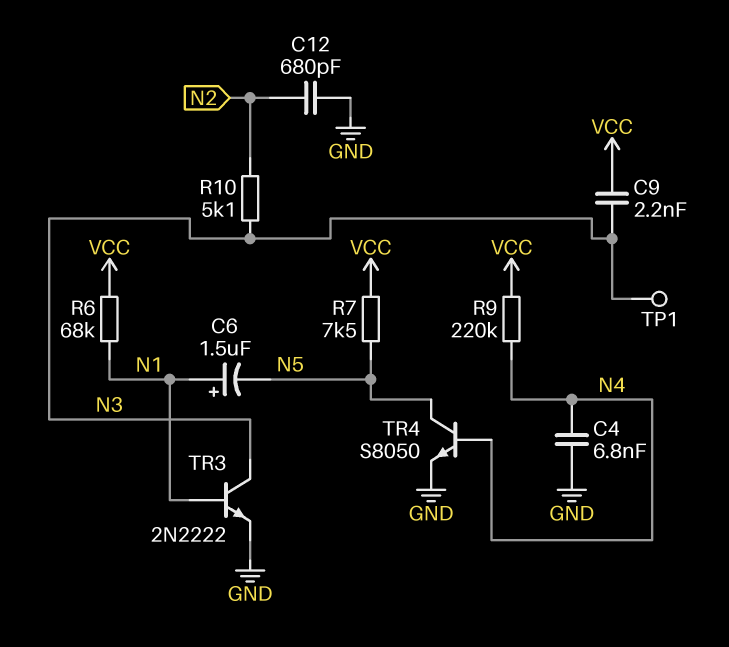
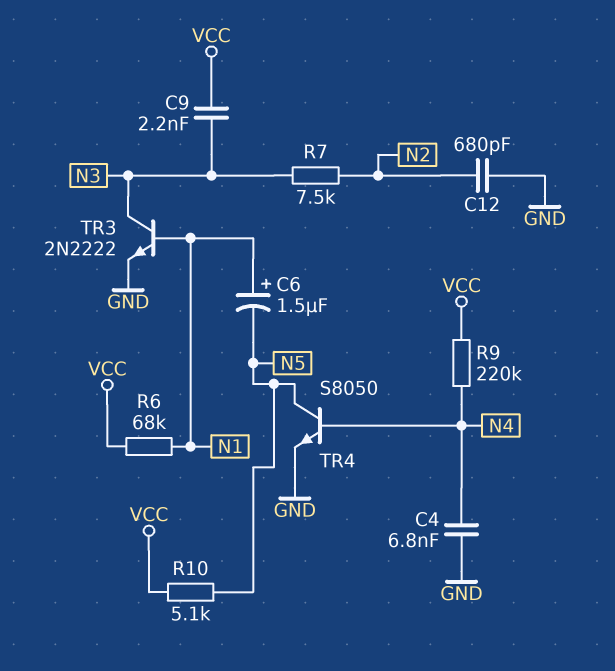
R7: 7.5k (N5, VCC) -> 7.5k (N2, N3)
R10: 5.1k (N2, N3) -> 5.1k (N5, VCC)
TP1: test point (N3) -> none

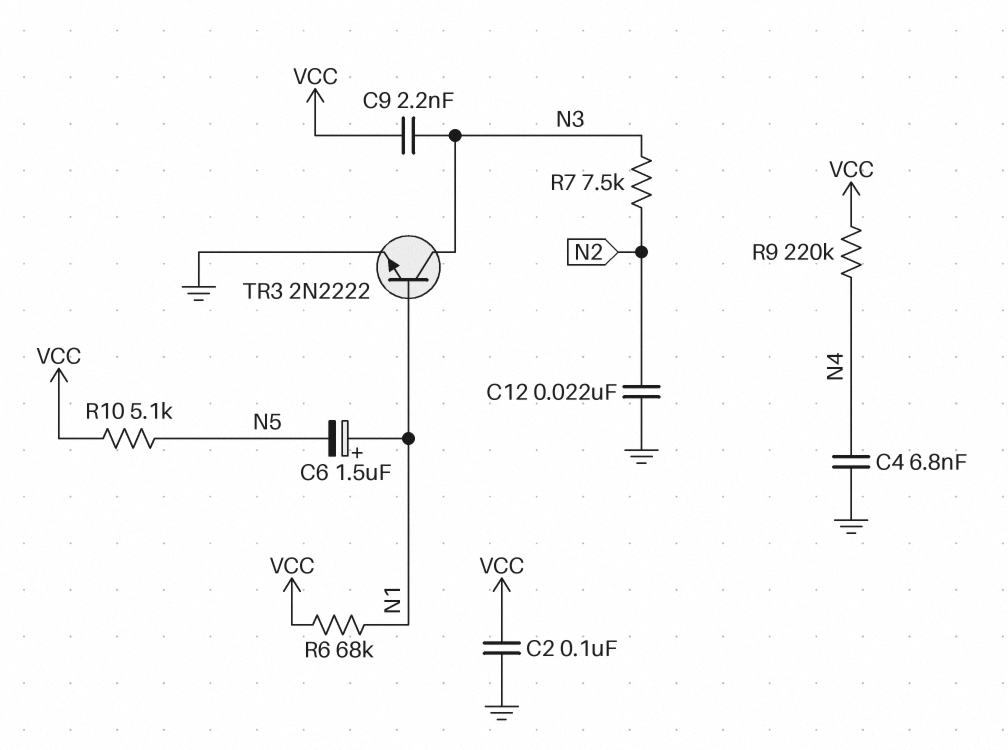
C2: none -> 100nF (GND, VCC)
C12: 680pF (GND, N2) -> 22nF (GND, N2)
TR4: NPN S8050 (B N4, C N5, E GND) -> none

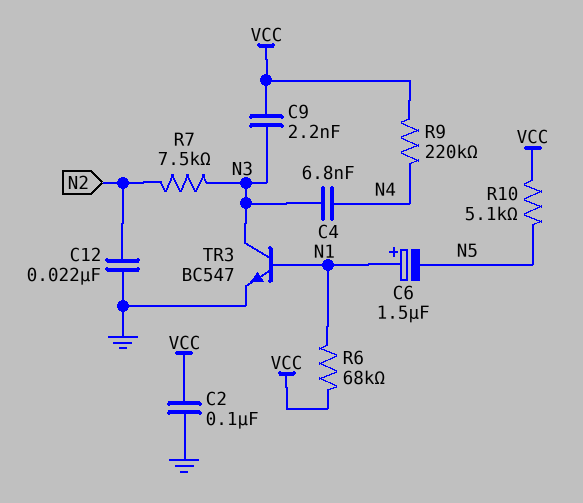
C4: 6.8nF (GND, N4) -> 6.8nF (N3, N4)
TR3: NPN 2N2222 (B N1, C N3, E GND) -> NPN BC547 (B N1, C N3, E GND)

